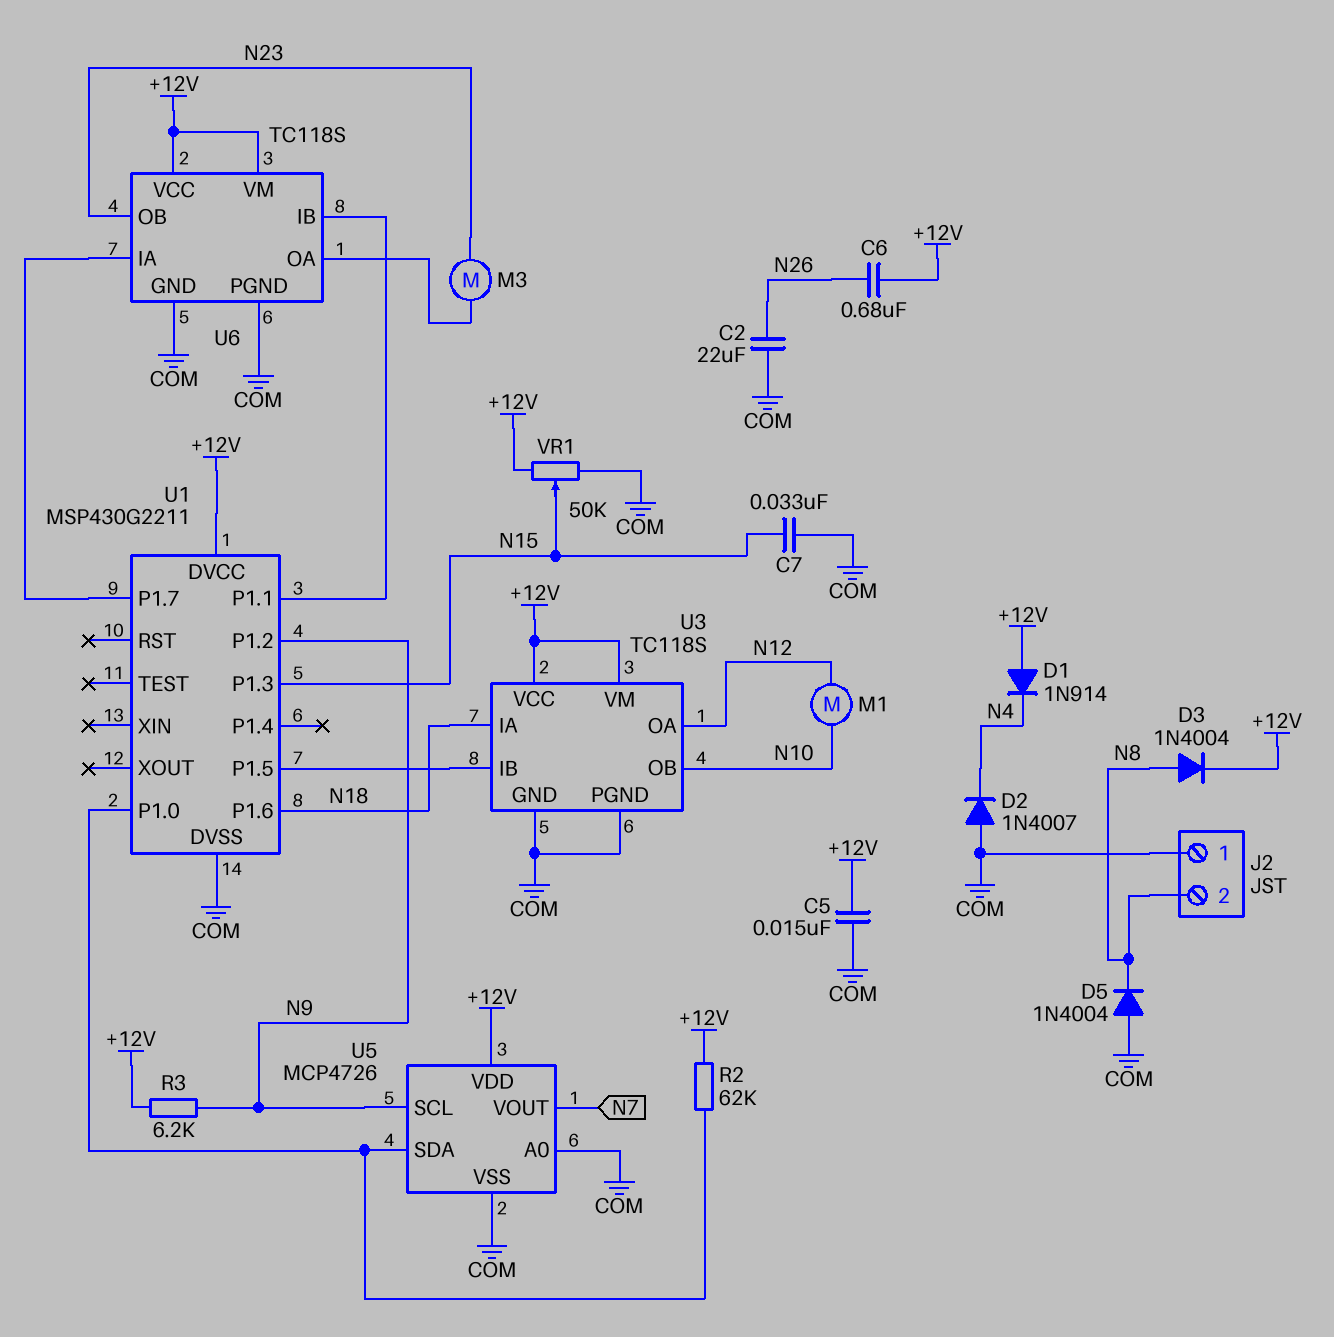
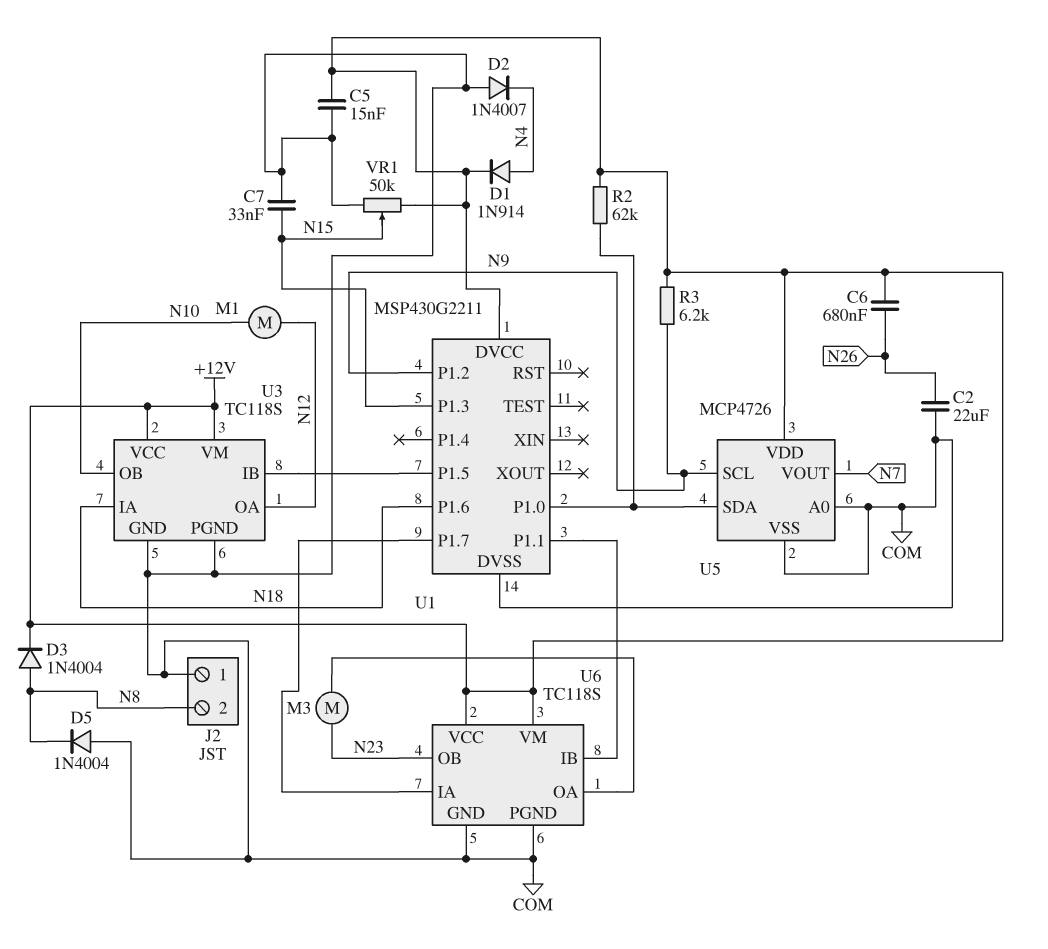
D1: diode 1N914 (A +12V, K N4) -> diode 1N914 (A N4, K +12V)

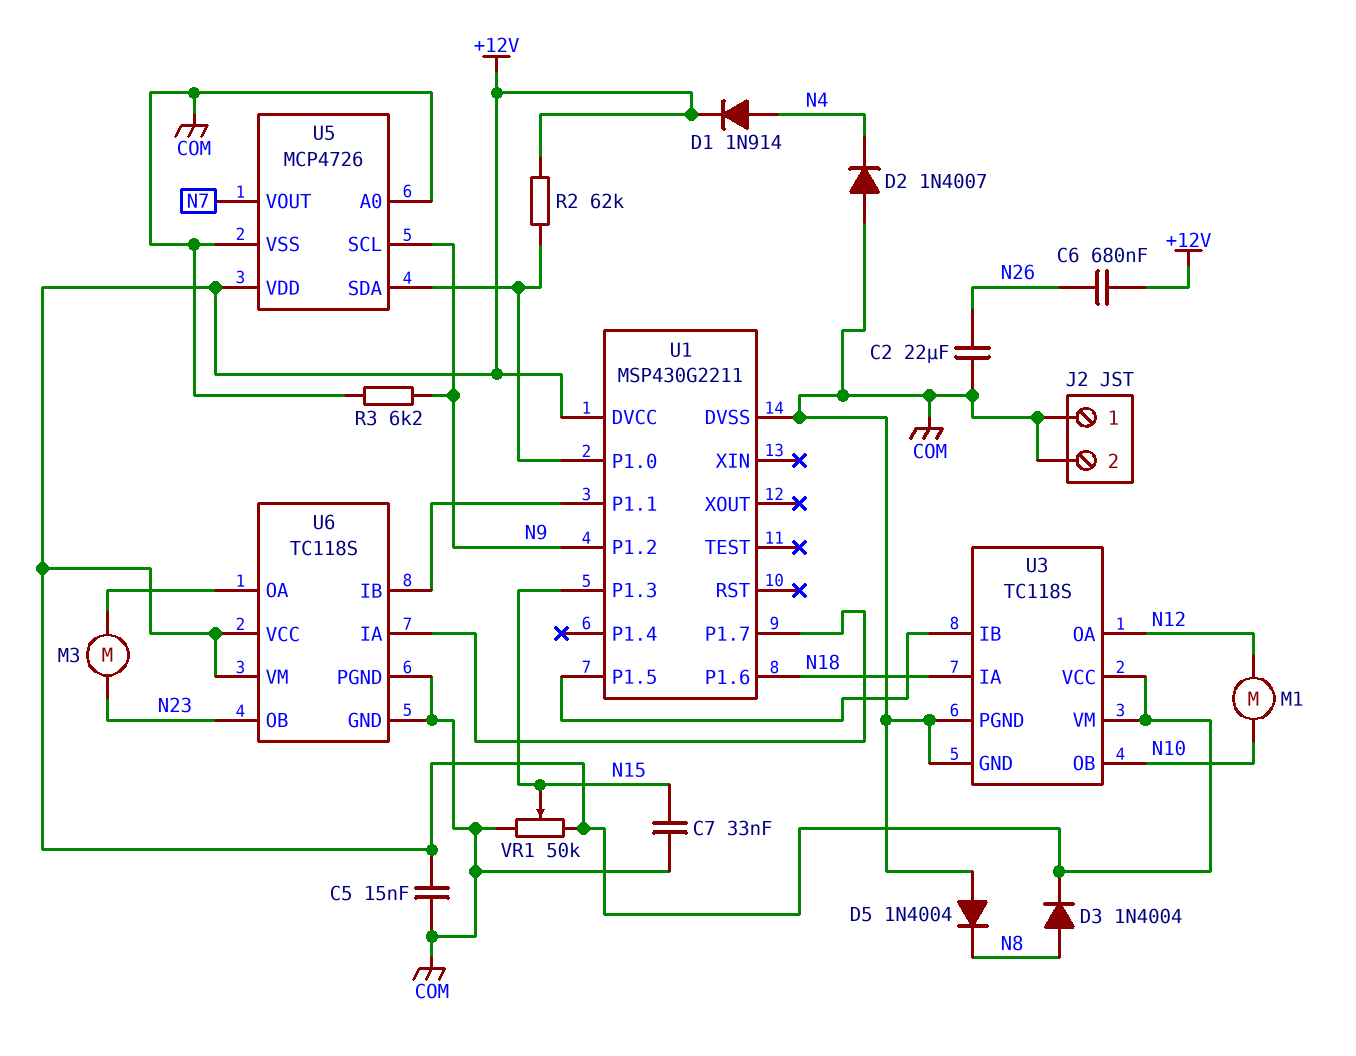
J2 pin 2: N8 -> COM
R3: 6.2k (+12V, N9) -> 6.2k (COM, N9)

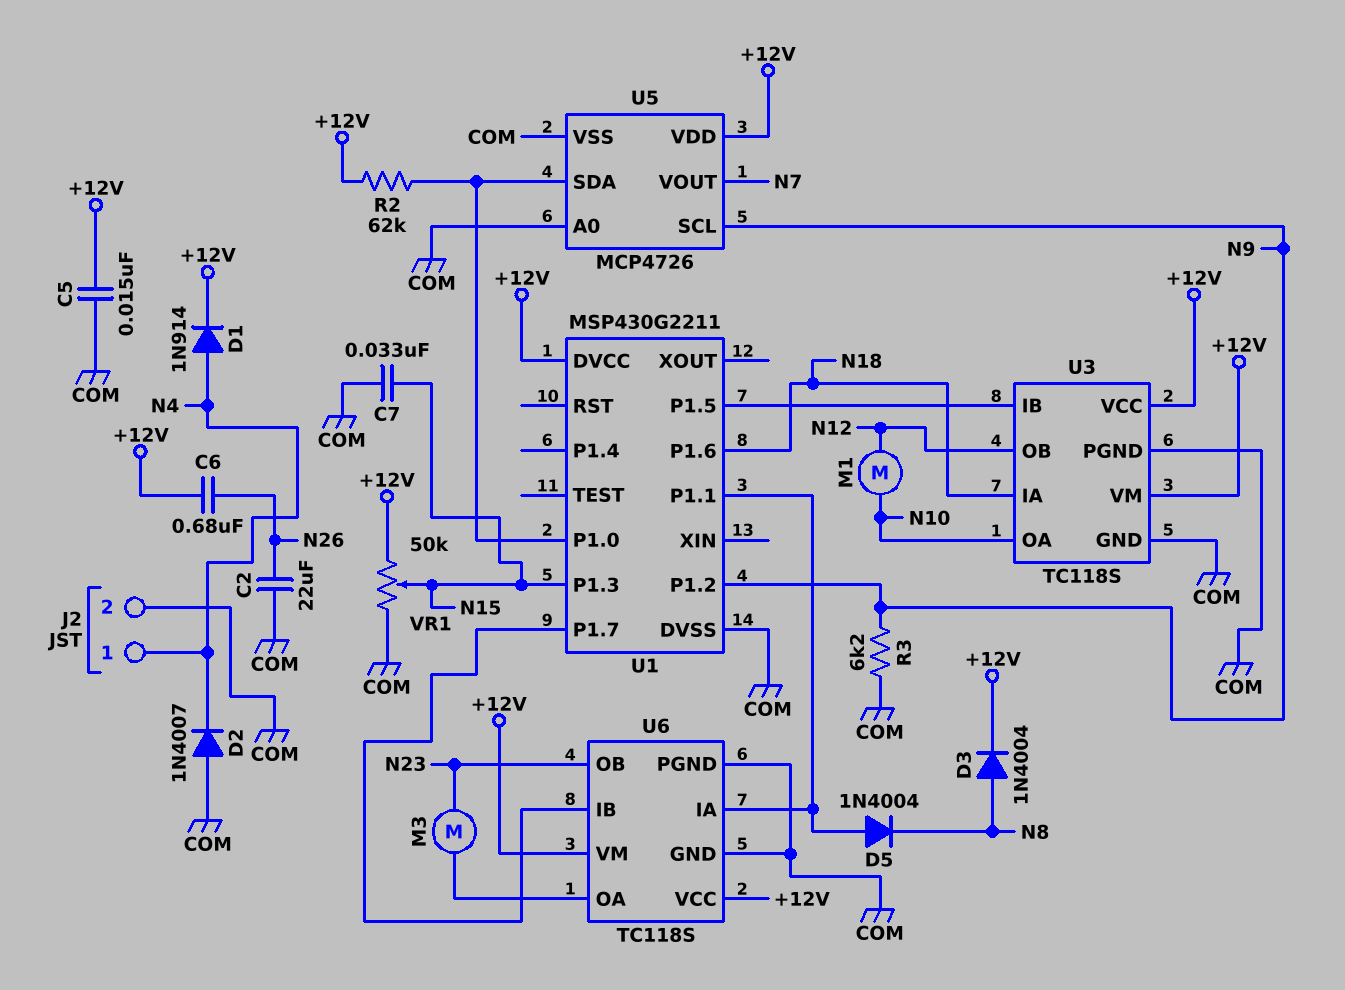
D5: diode 1N4004 (A COM, K N8) -> diode 1N4004 (A U1/P1.1, K N8)
J2 pin 1: COM -> N4
U3 pin OA: N12 -> N10
U3 pin OB: N10 -> N12
U6 pin IA: U1/P1.7 -> U1/P1.1
U6 pin IB: U1/P1.1 -> U1/P1.7

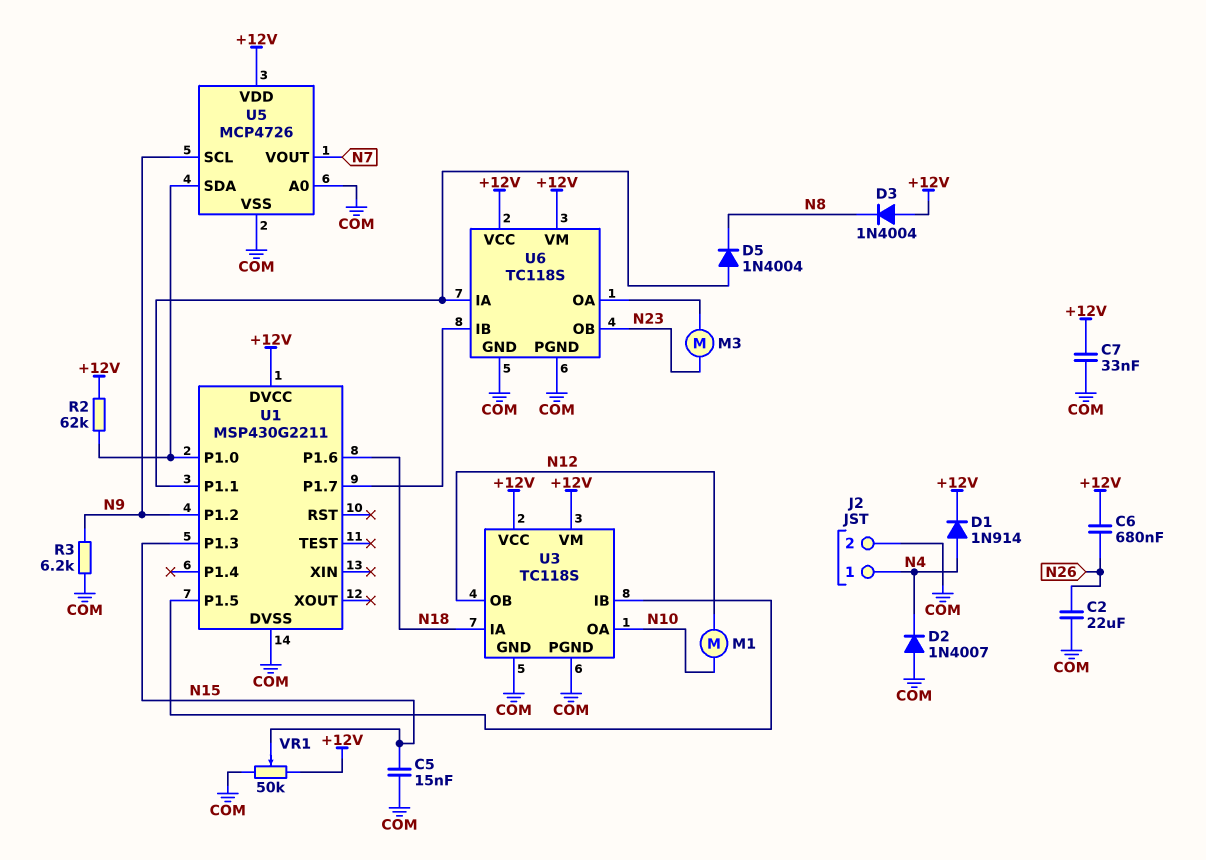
C5: 15nF (+12V, COM) -> 15nF (COM, N15)
C7: 33nF (COM, N15) -> 33nF (+12V, COM)
D3: diode 1N4004 (A N8, K +12V) -> diode 1N4004 (A +12V, K N8)

